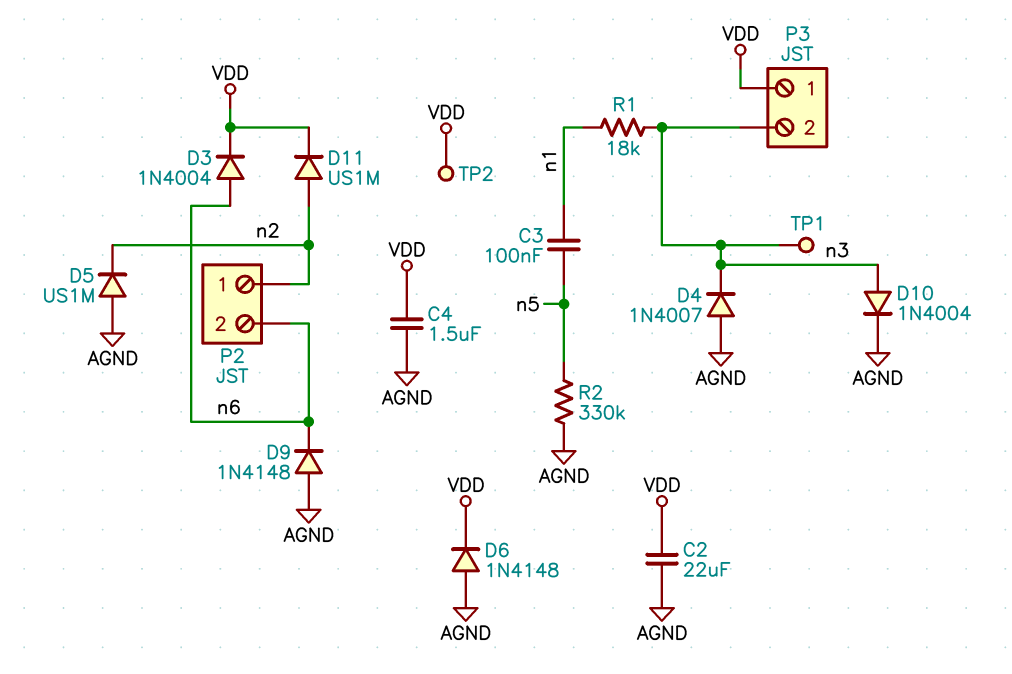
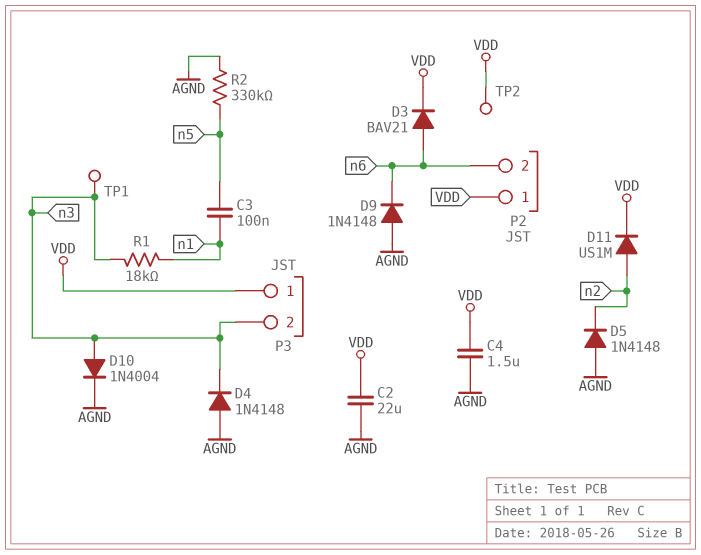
D3: diode 1N4004 (A n6, K VDD) -> diode BAV21 (A n6, K VDD)
D4: diode 1N4007 (A AGND, K n3) -> diode 1N4148 (A AGND, K n3)
D5: diode US1M (A AGND, K n2) -> diode 1N4148 (A AGND, K n2)
D6: diode 1N4148 (A AGND, K VDD) -> none
P2 pin 1: n2 -> VDD

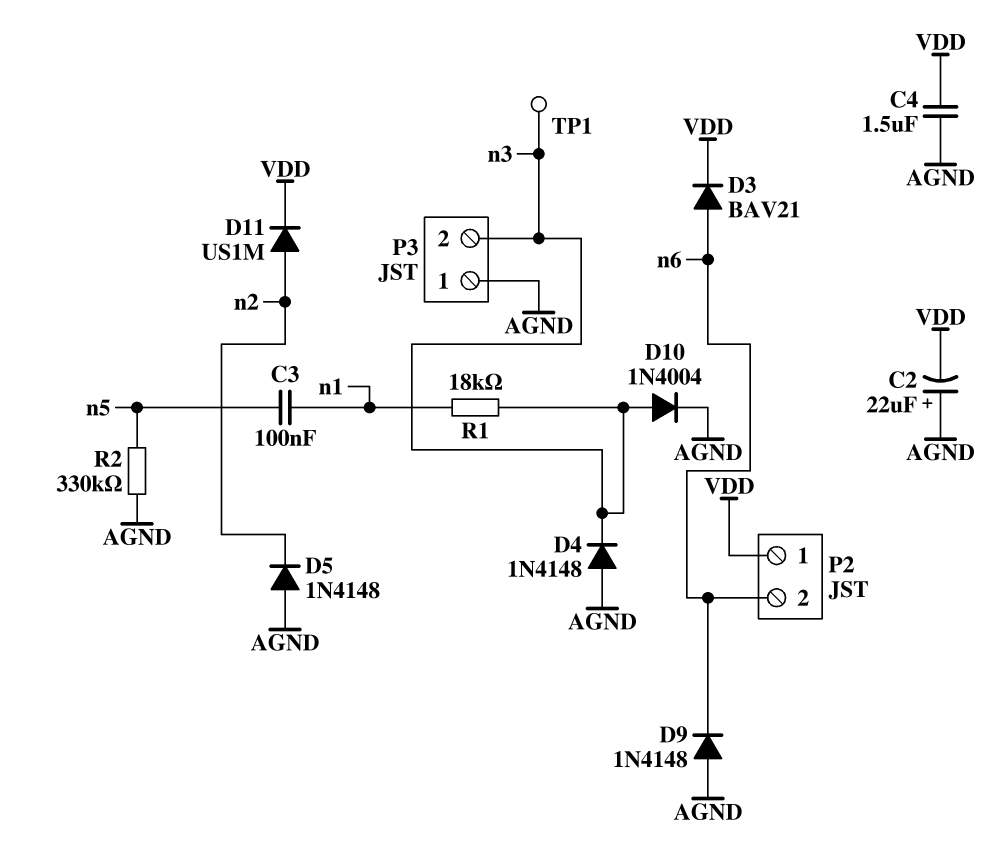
C2: 22uF (AGND, VDD) -> 22uF (plus AGND, minus VDD)
P3 pin 1: VDD -> AGND
TP2: test point (VDD) -> none

